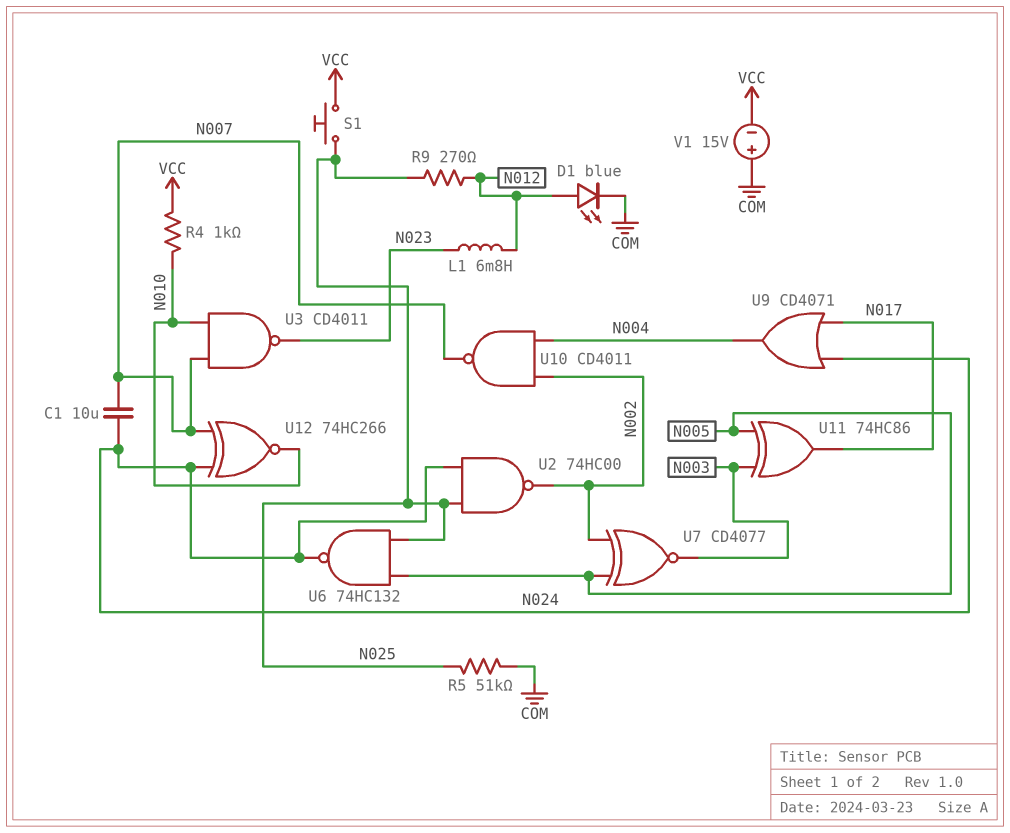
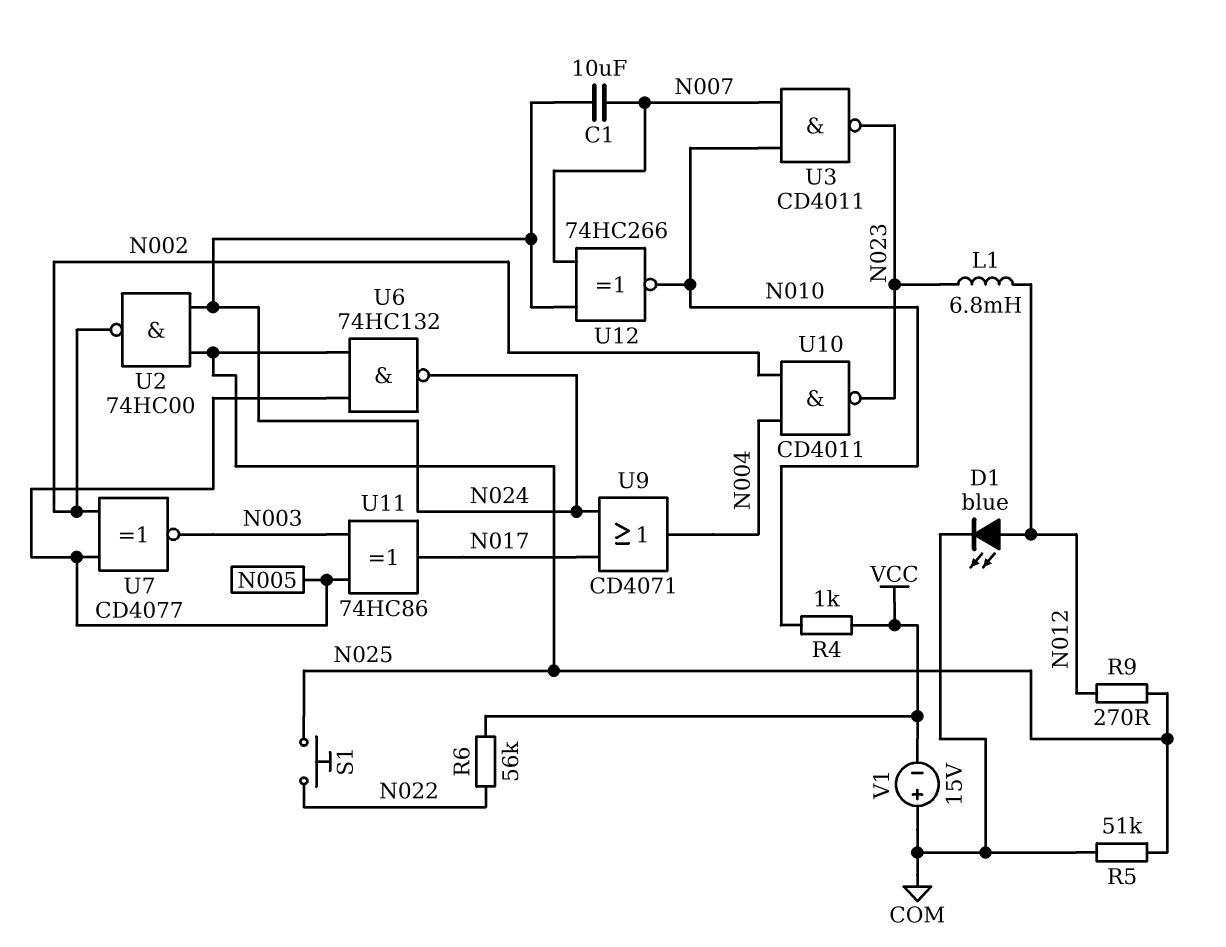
R6: none -> 56k (N022, VCC)
S1: button (N025, VCC) -> button (N022, N025)
U10: NAND CD4011 (in N002, in N004, out N007) -> NAND CD4011 (in N002, in N004, out N023)

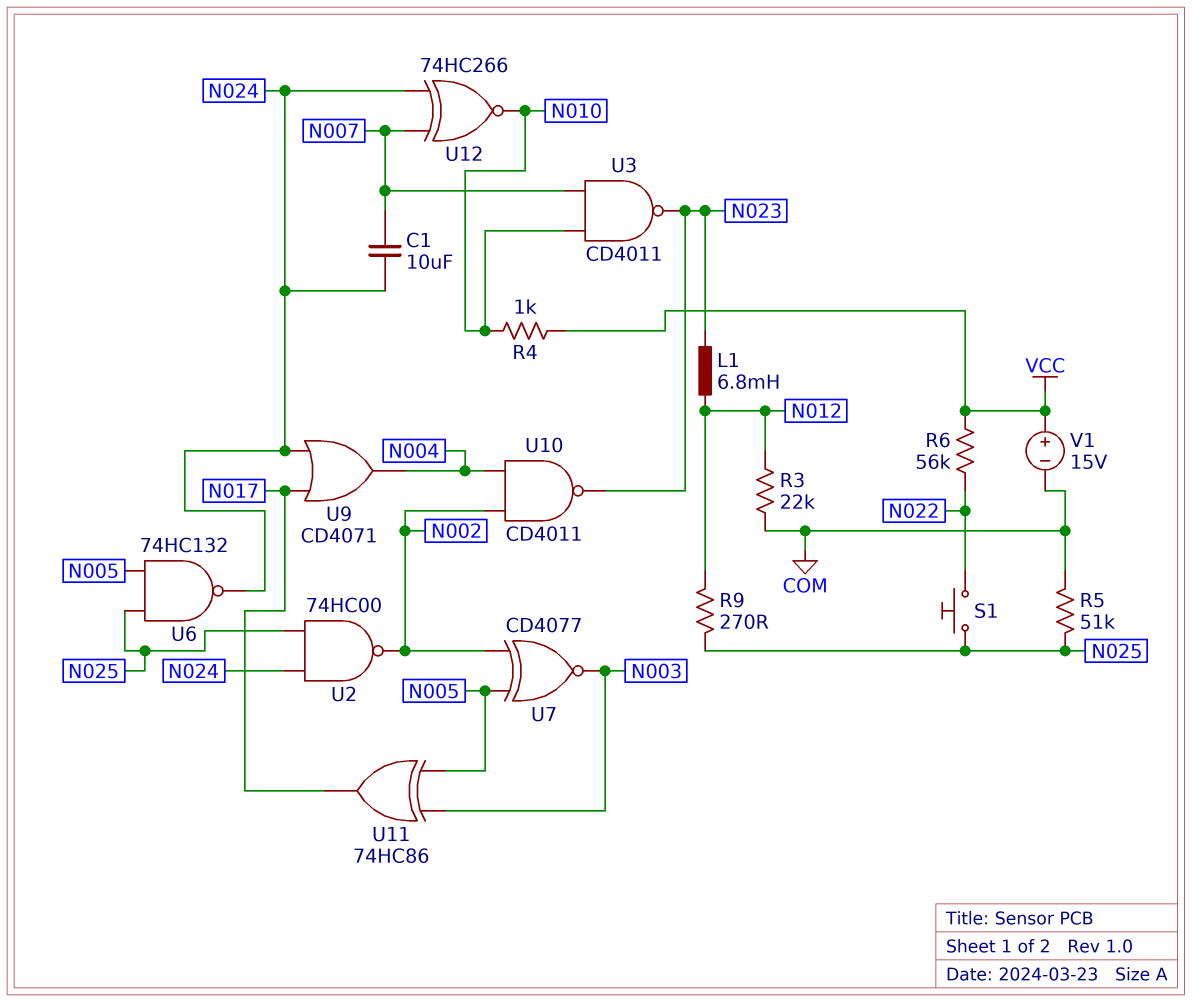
D1: LED blue (A N012, K COM) -> none
R3: none -> 22k (COM, N012)
V1: 15V (plus COM, minus VCC) -> 15V (plus VCC, minus COM)

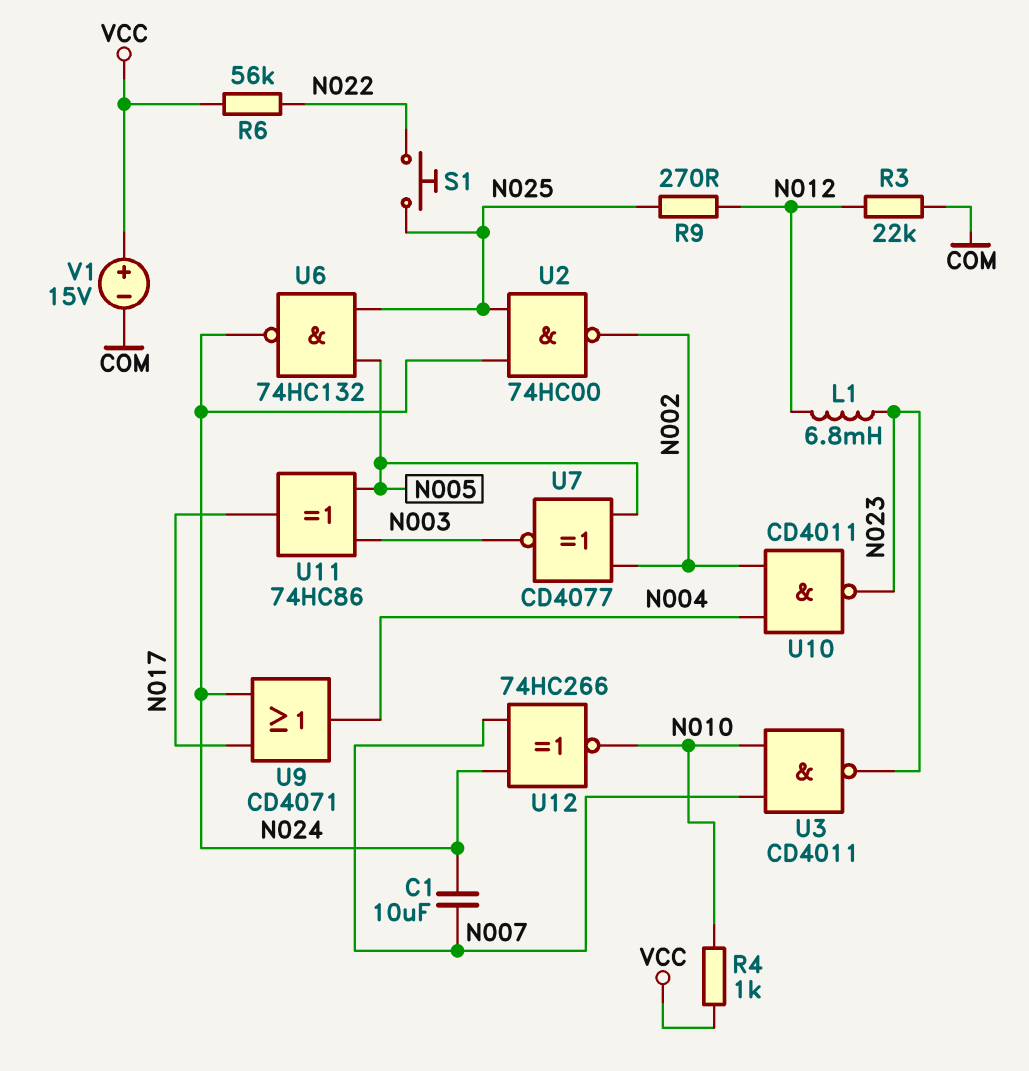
R5: 51k (COM, N025) -> none

